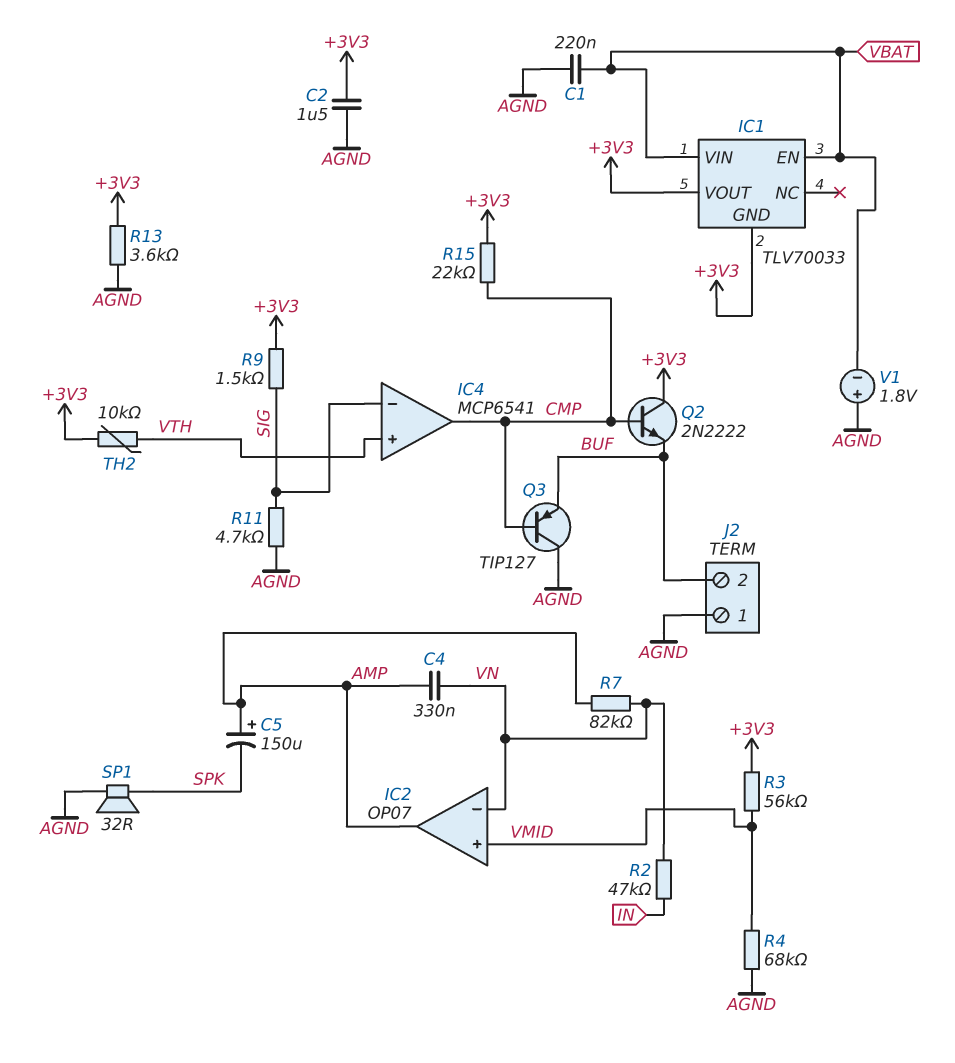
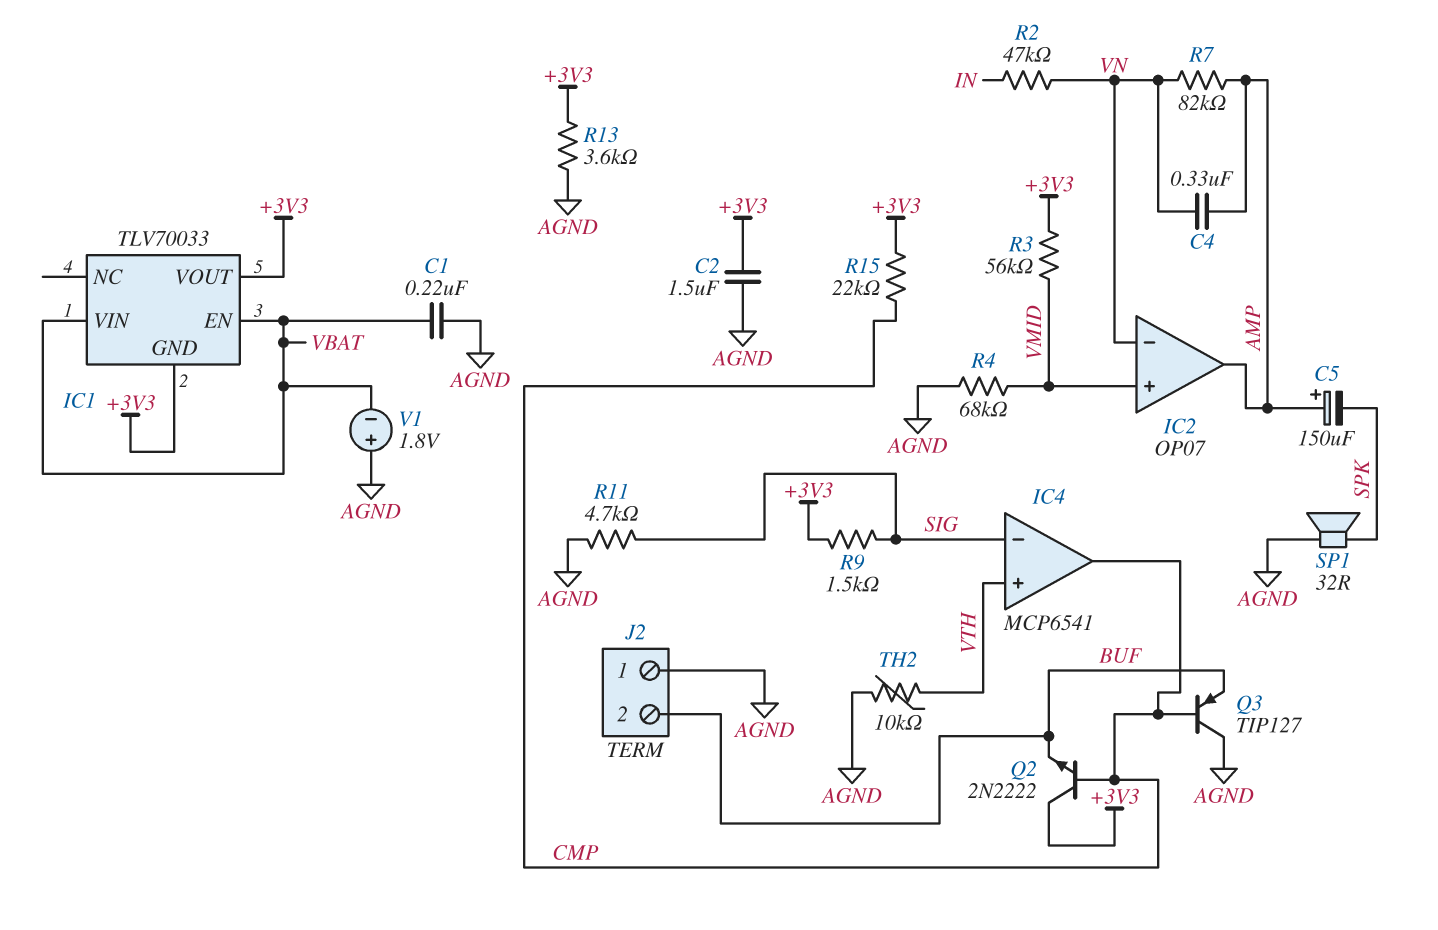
TH2: 10k (+3V3, VTH) -> 10k (AGND, VTH)

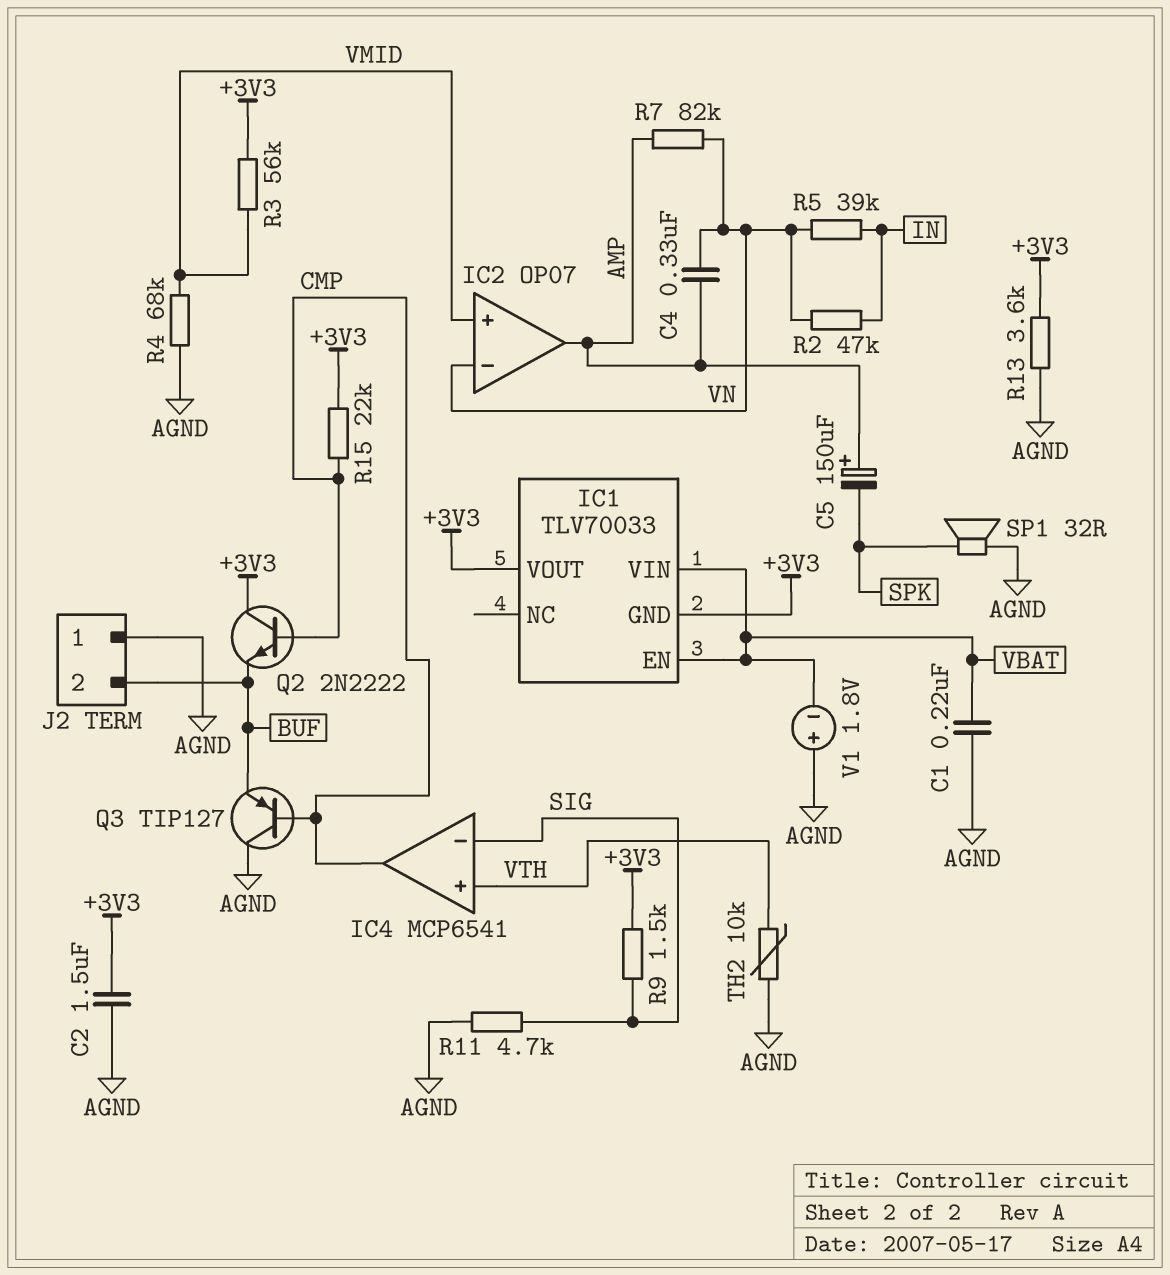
R5: none -> 39k (IN, VN)

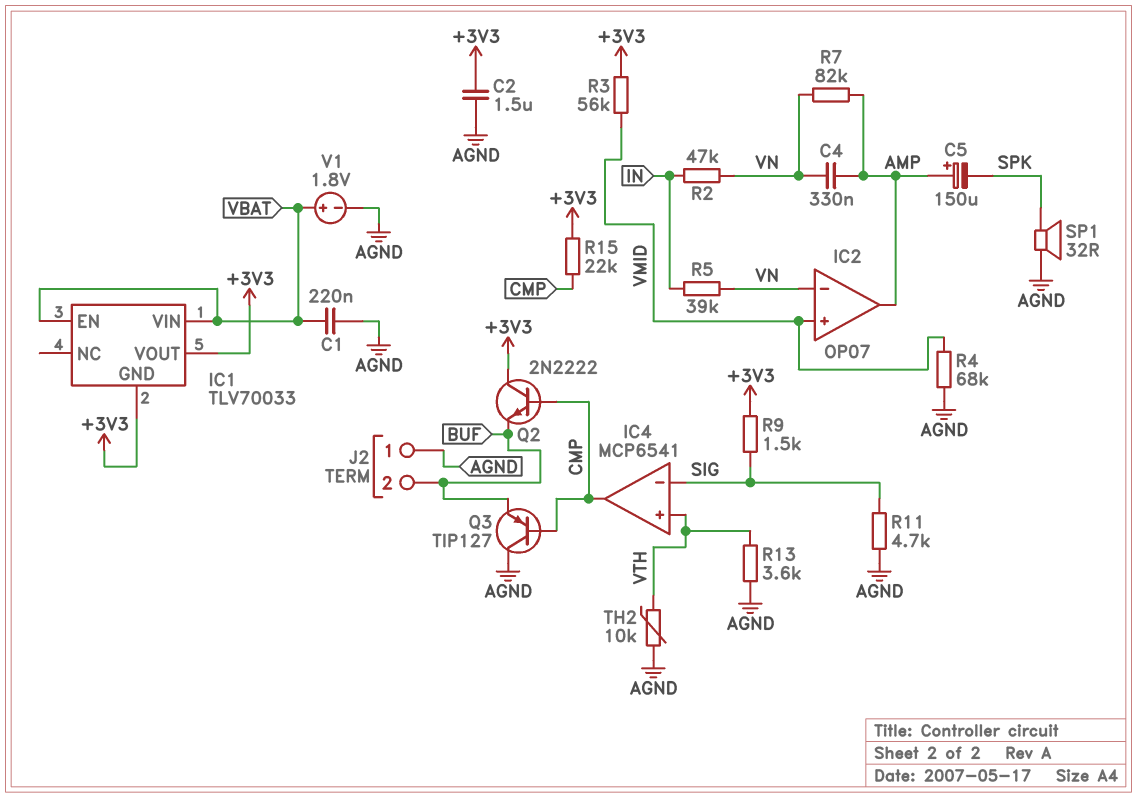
R13: 3.6k (+3V3, AGND) -> 3.6k (AGND, VTH)
V1: 1.8V (plus AGND, minus VBAT) -> 1.8V (plus VBAT, minus AGND)

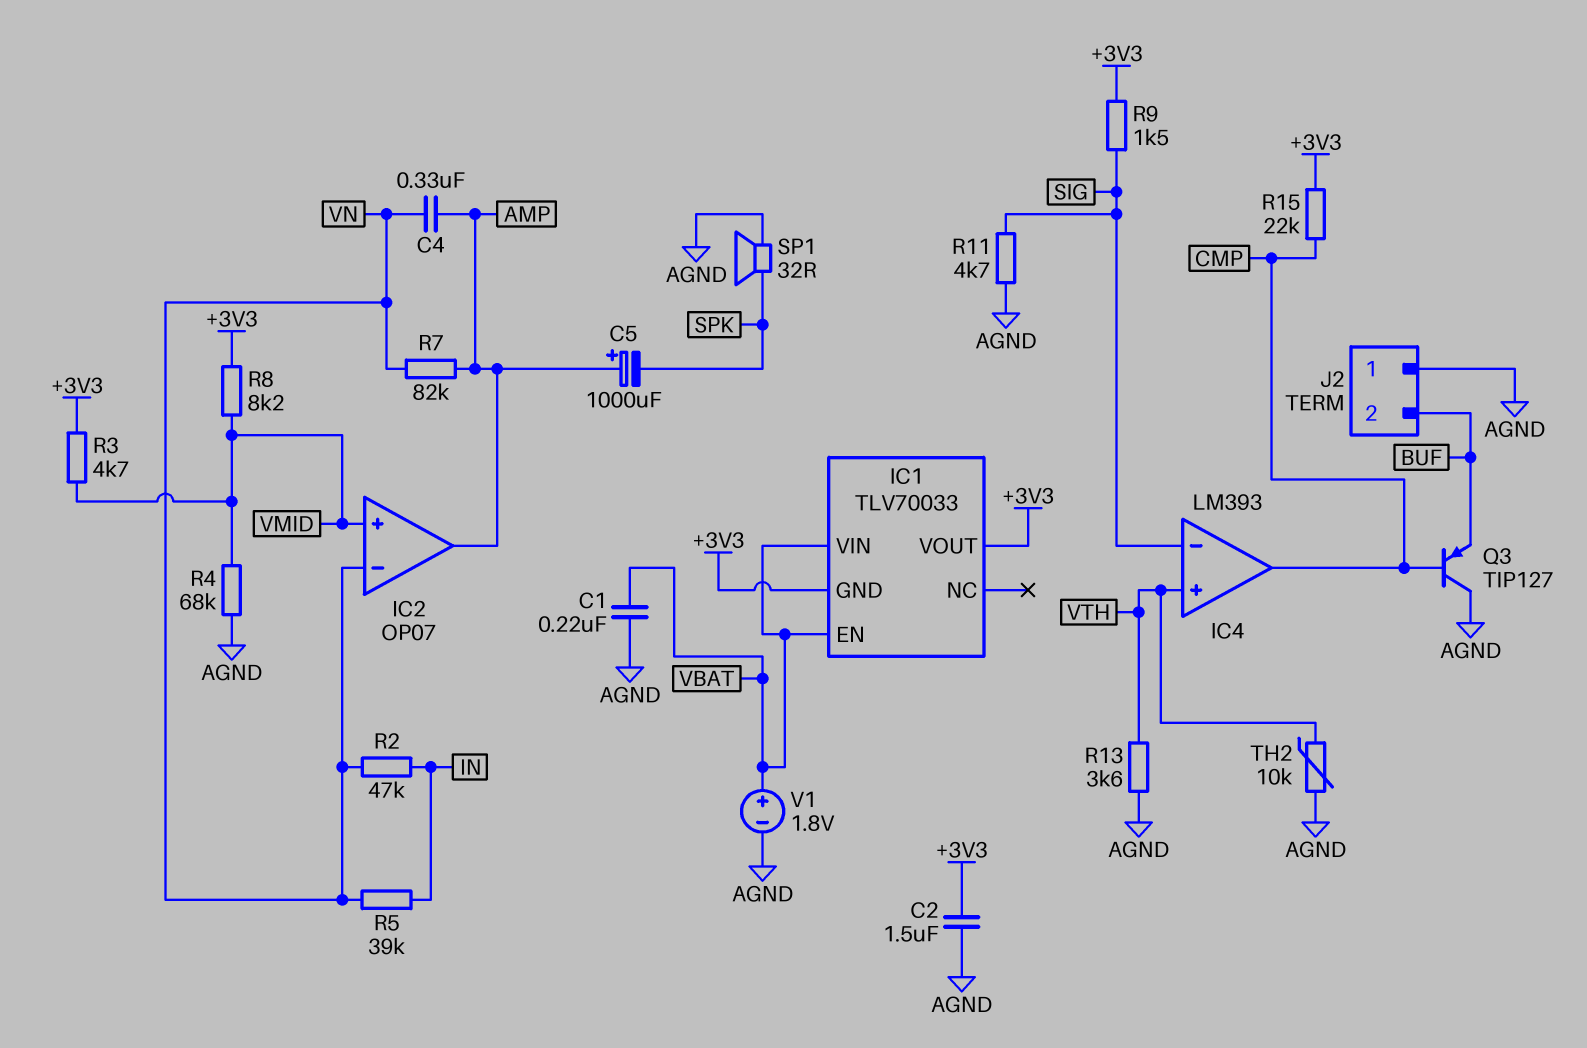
C5: 150uF (plus AMP, minus SPK) -> 1000uF (plus AMP, minus SPK)
IC4: MCP6541 -> LM393
Q2: NPN 2N2222 (B CMP, C +3V3, E BUF) -> none
R3: 56k (+3V3, VMID) -> 4.7k (+3V3, VMID)
R8: none -> 8.2k (+3V3, VMID)

